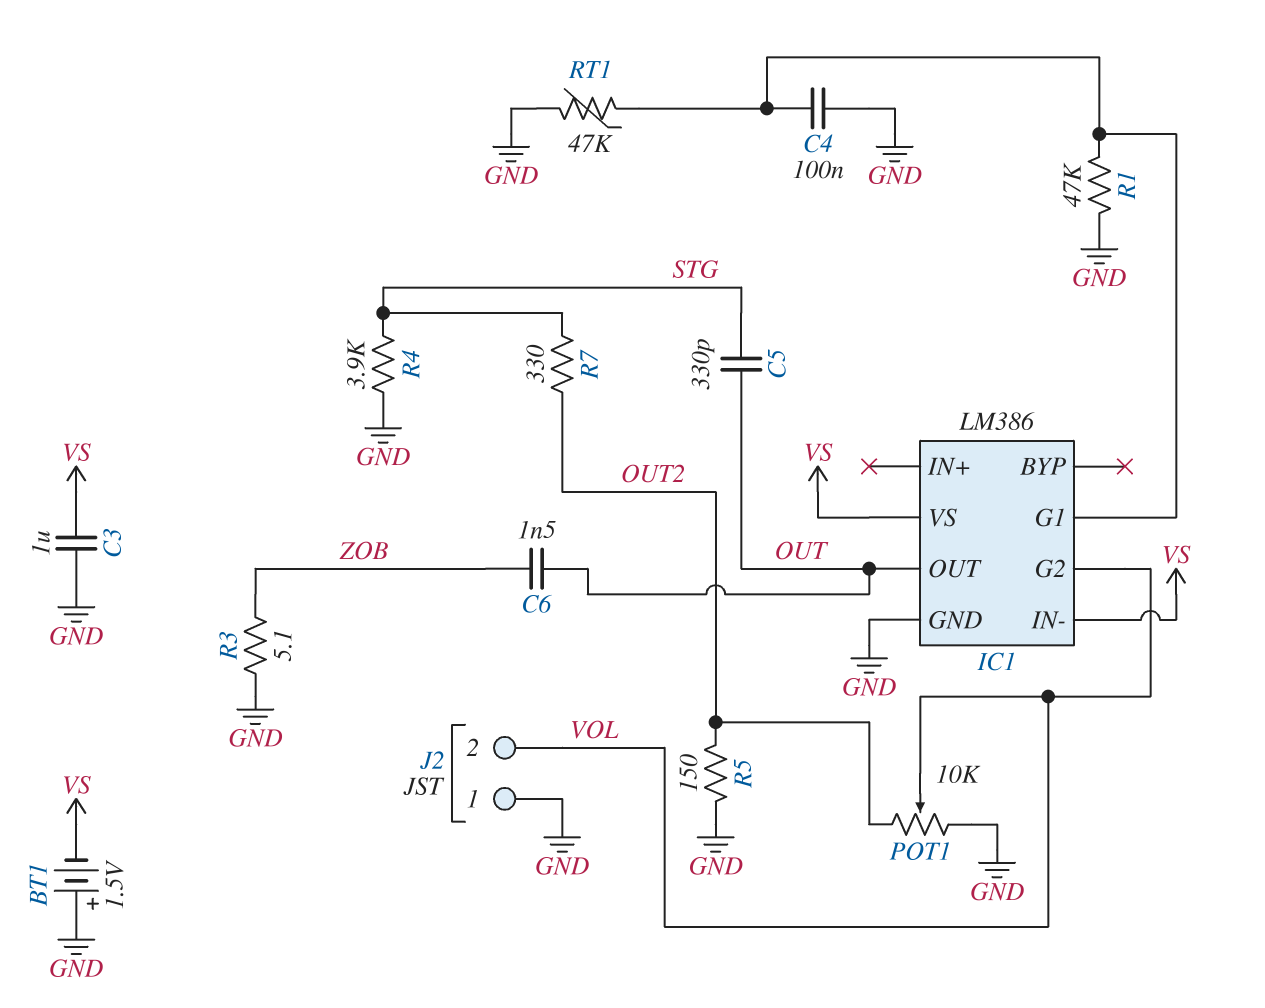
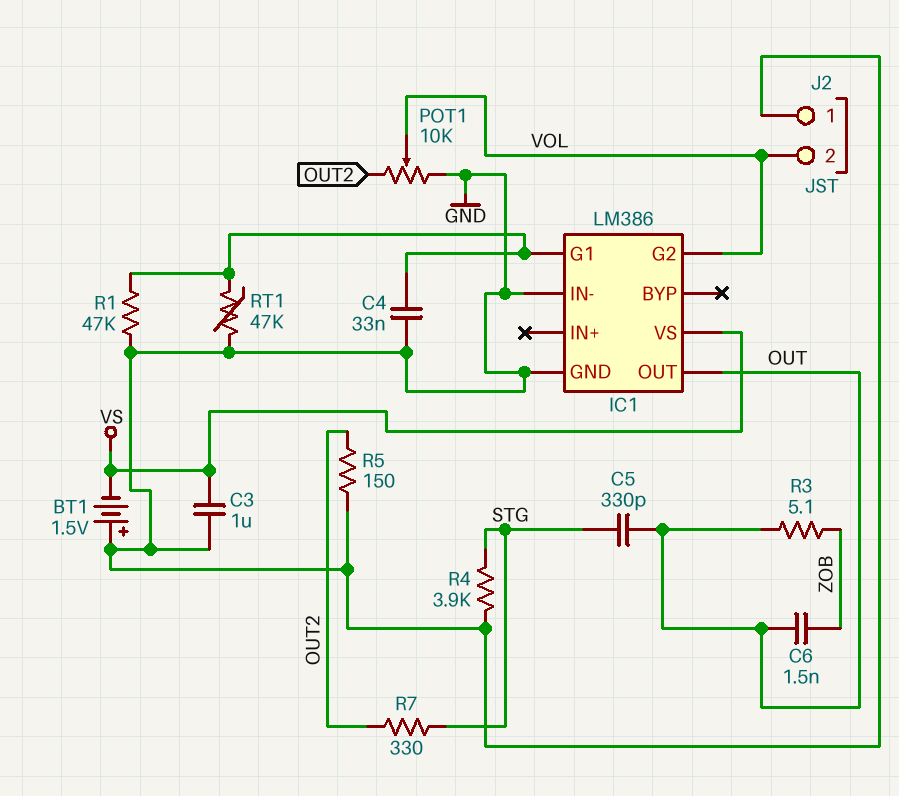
C4: 100nF (GND, IC1/G1) -> 33nF (GND, IC1/G1)
IC1 pin IN-: VS -> GND
R3: 5.1 (GND, ZOB) -> 5.1 (OUT, ZOB)

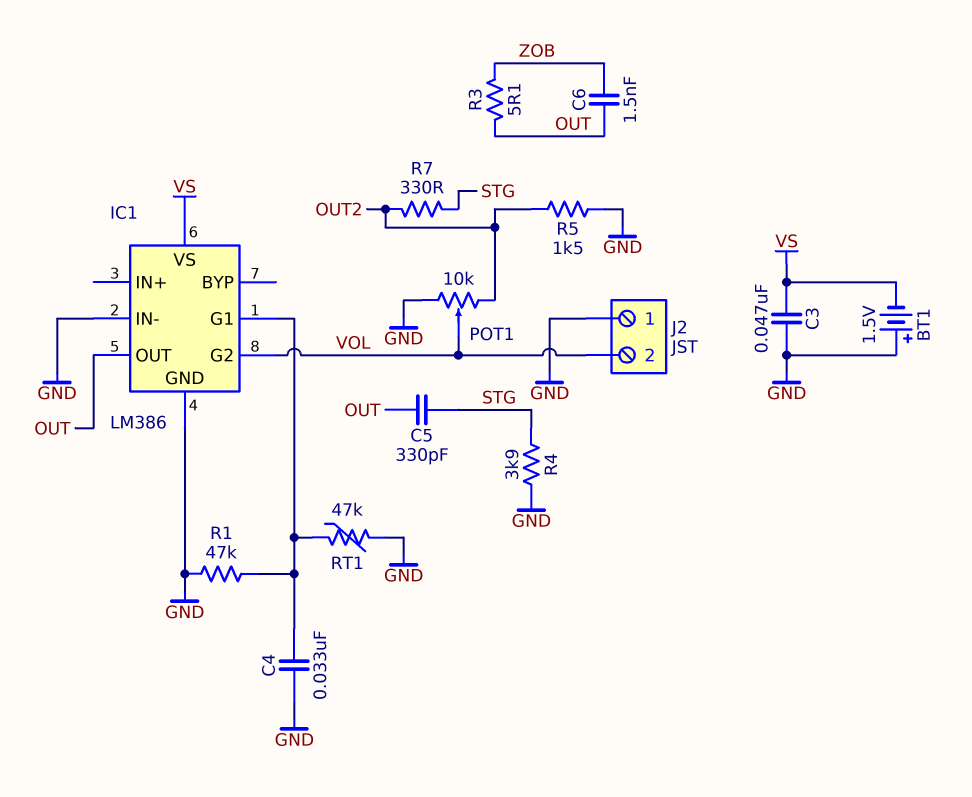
C3: 1uF (GND, VS) -> 47nF (GND, VS)
R5: 150 (GND, OUT2) -> 1.5k (GND, OUT2)

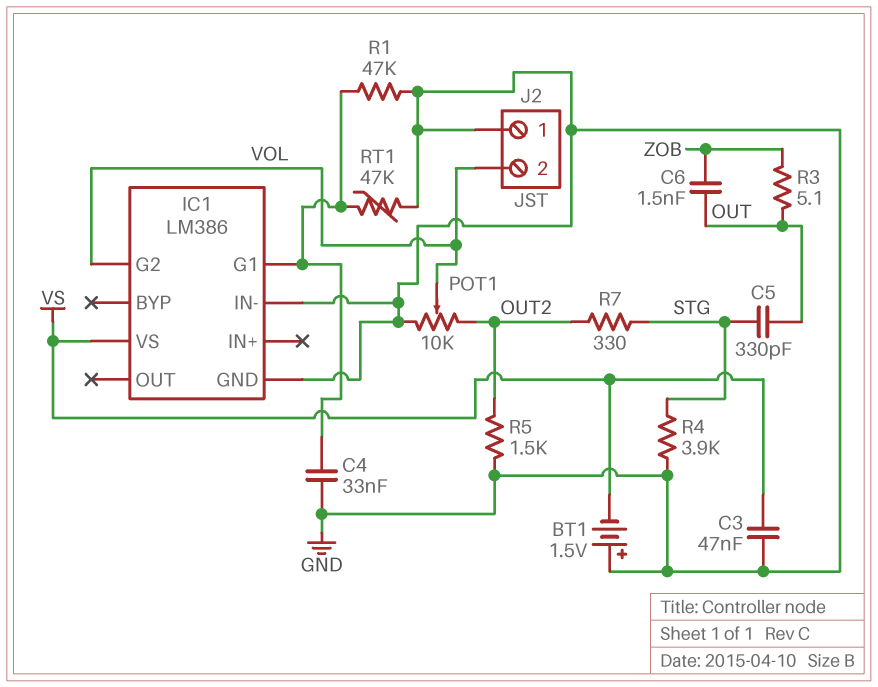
IC1 pin OUT: OUT -> none

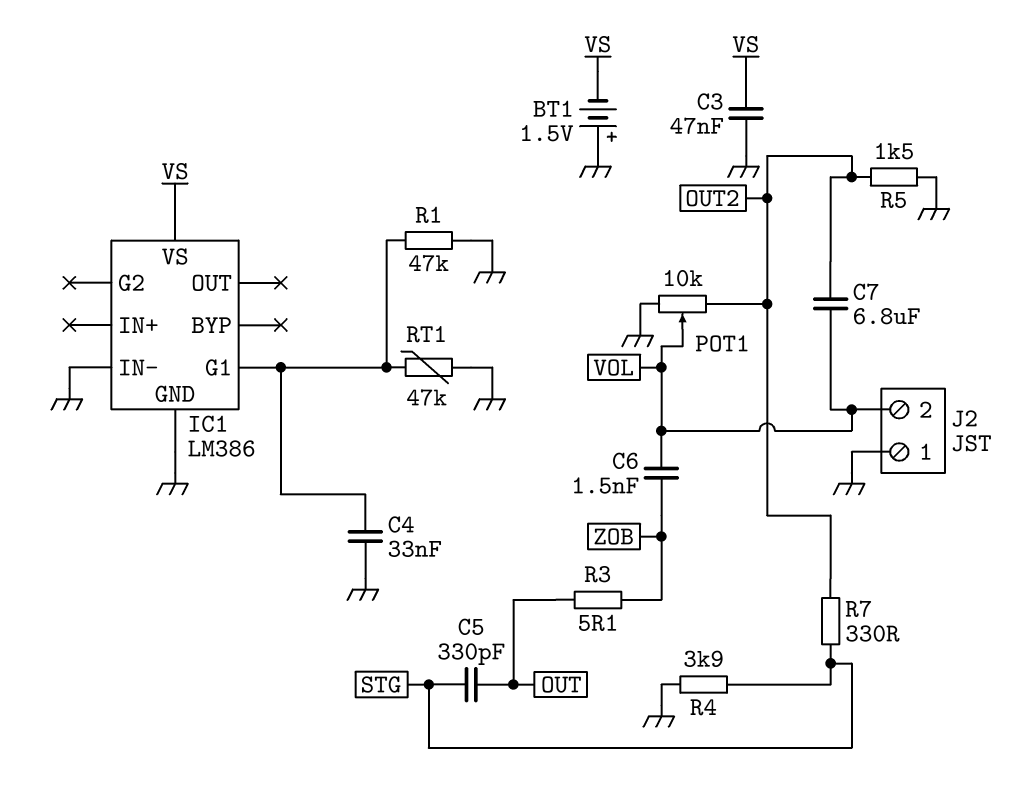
C6: 1.5nF (OUT, ZOB) -> 1.5nF (VOL, ZOB)
C7: none -> 6.8uF (OUT2, VOL)
IC1 pin G2: VOL -> none

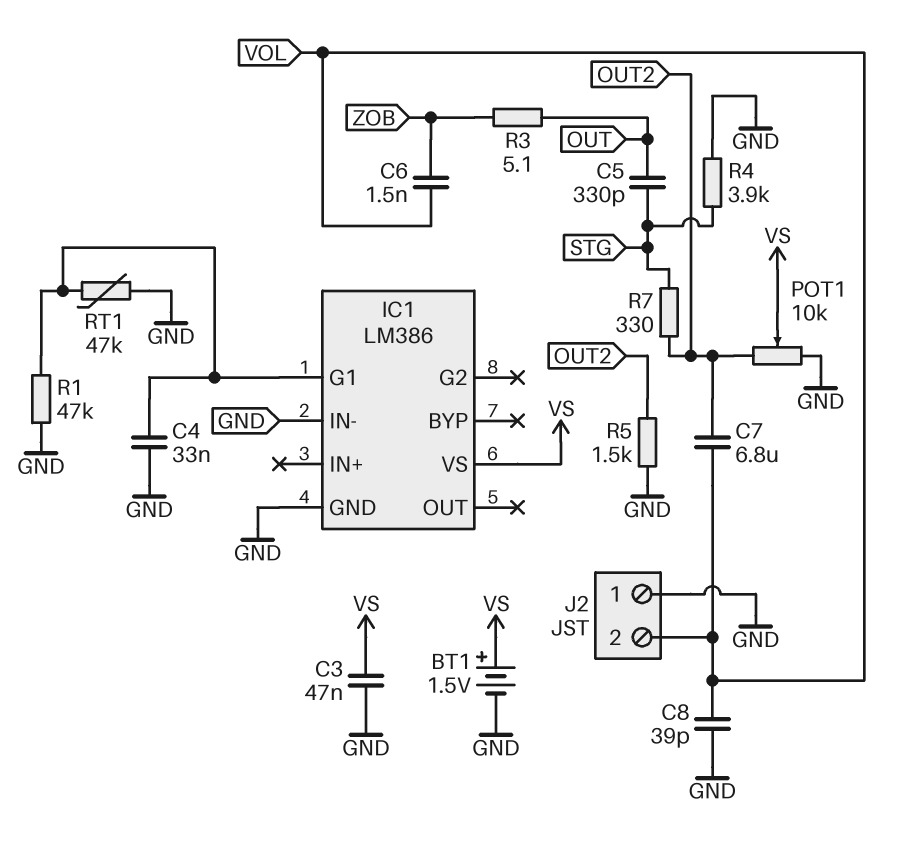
BT1: 1.5V (plus GND, minus VS) -> 1.5V (plus VS, minus GND)
C8: none -> 39pF (GND, VOL)
POT1: 10k (GND, OUT2, wiper VOL) -> 10k (GND, OUT2, wiper VS)

